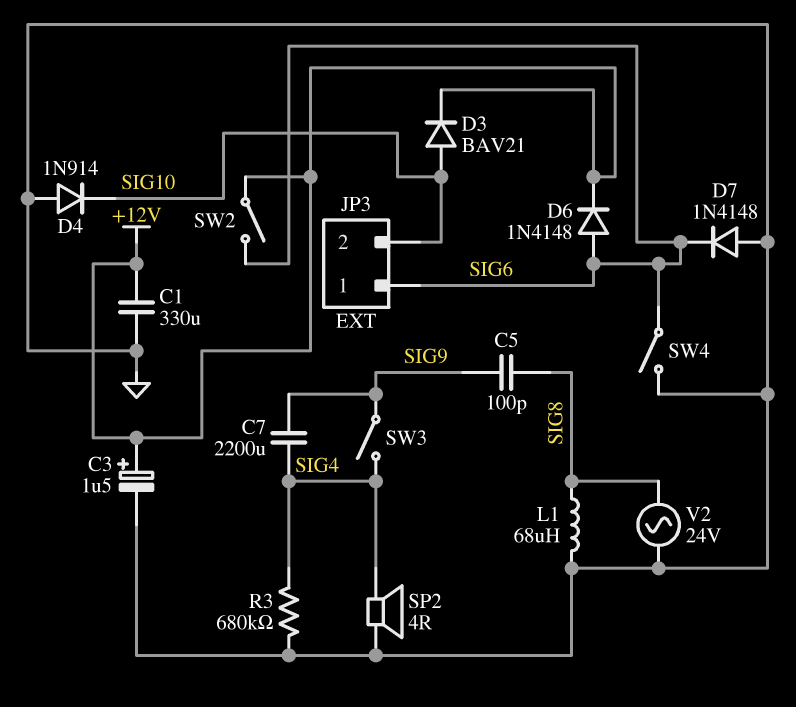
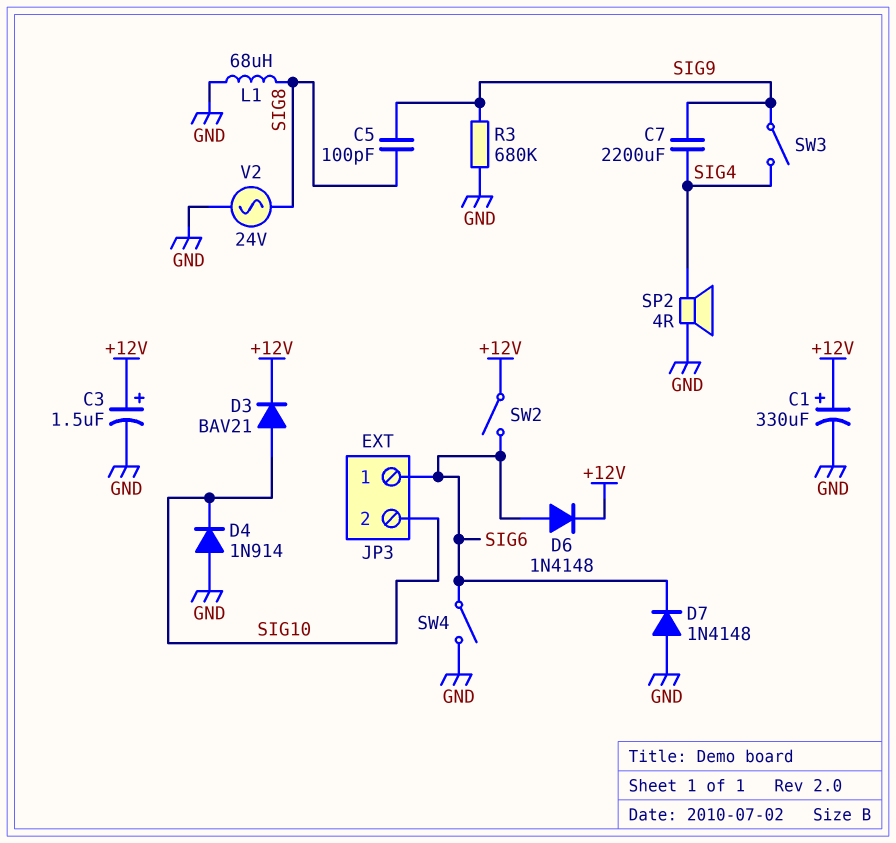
C1: 330uF (+12V, GND) -> 330uF (plus +12V, minus GND)
R3: 680k (GND, SIG4) -> 680k (GND, SIG9)

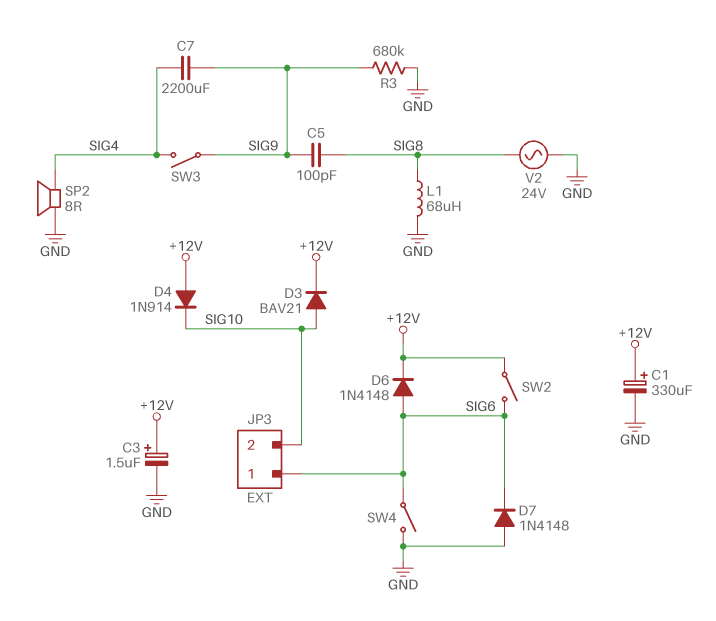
D4: diode 1N914 (A GND, K SIG10) -> diode 1N914 (A +12V, K SIG10)
SP2: speaker 4R (GND, SIG4) -> speaker 8R (GND, SIG4)

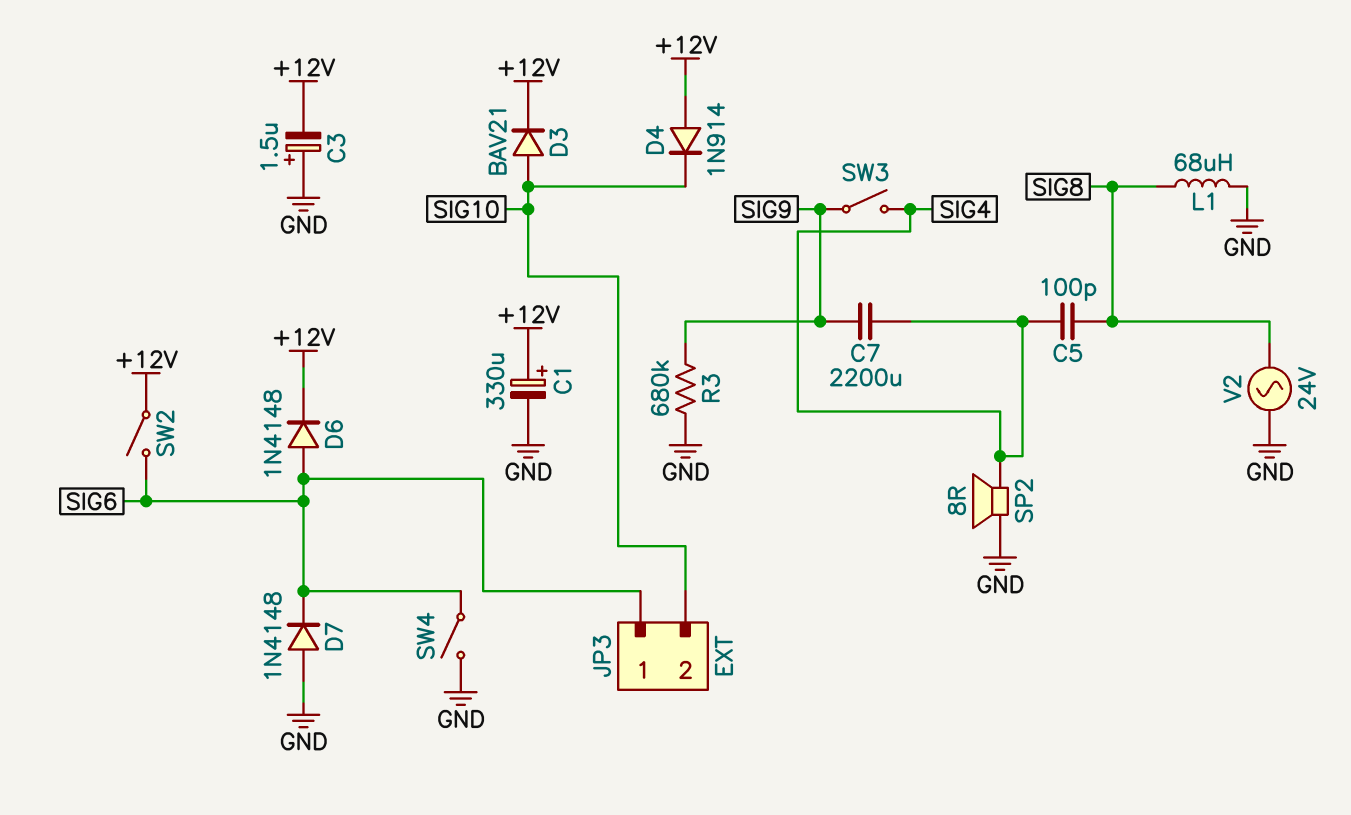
C3: 1.5uF (plus +12V, minus GND) -> 1.5uF (plus GND, minus +12V)
C5: 100pF (SIG8, SIG9) -> 100pF (SIG4, SIG8)

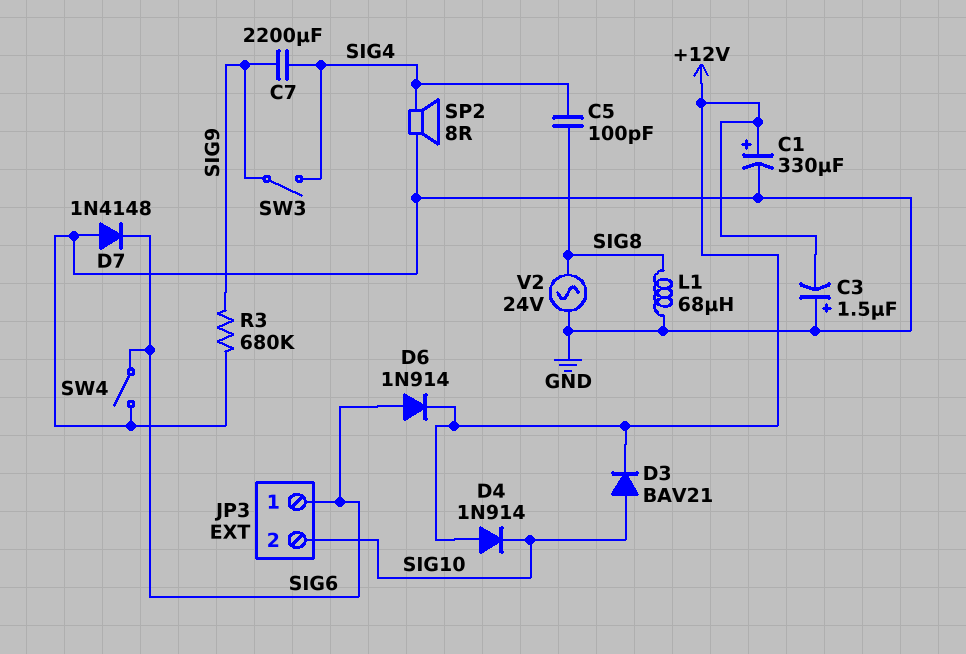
D6: diode 1N4148 (A SIG6, K +12V) -> diode 1N914 (A SIG6, K +12V)
SW2: switch (+12V, SIG6) -> none

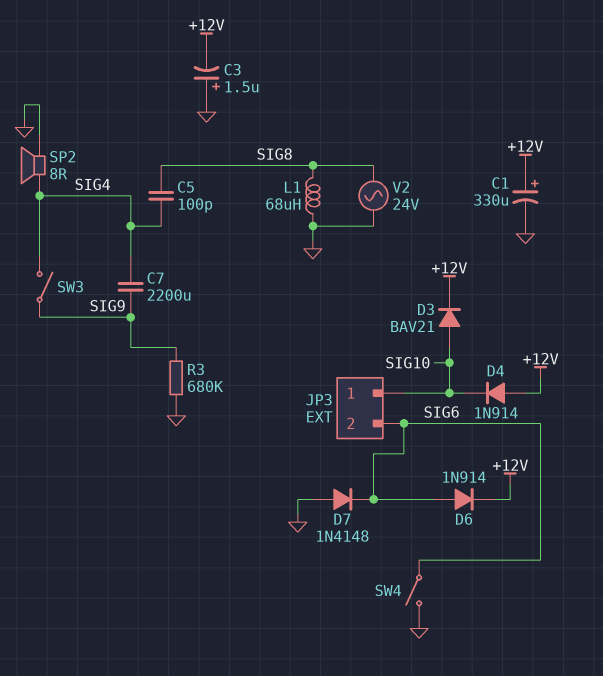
JP3 pin 1: SIG6 -> SIG10
JP3 pin 2: SIG10 -> SIG6

